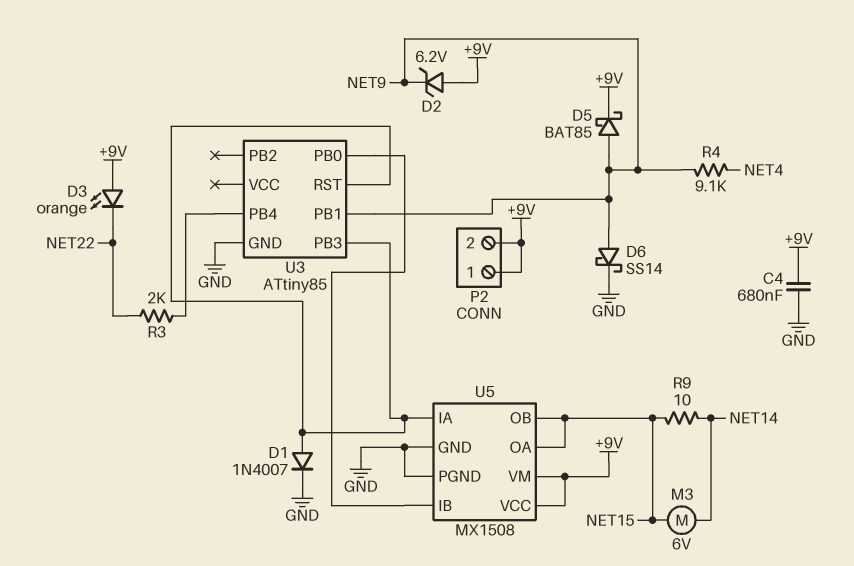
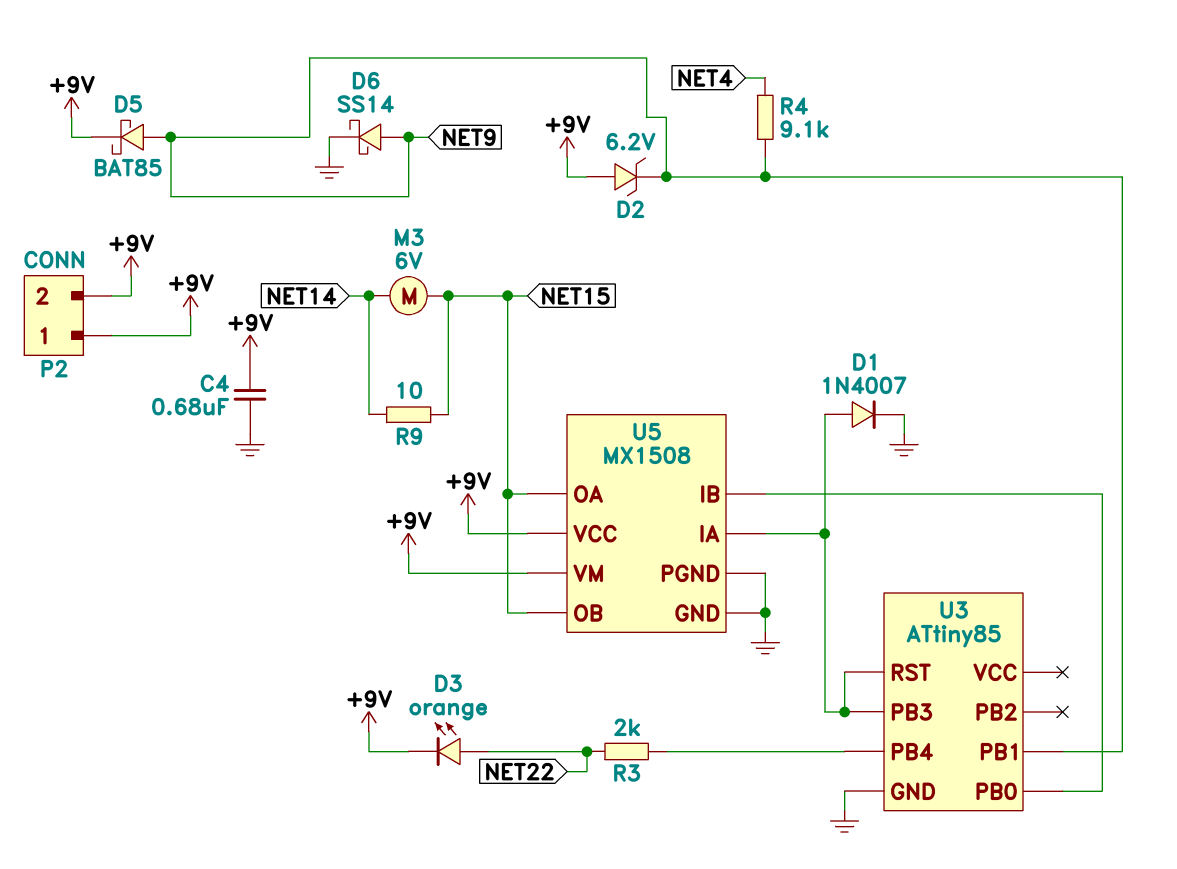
D3: LED orange (A +9V, K NET22) -> LED orange (A NET22, K +9V)

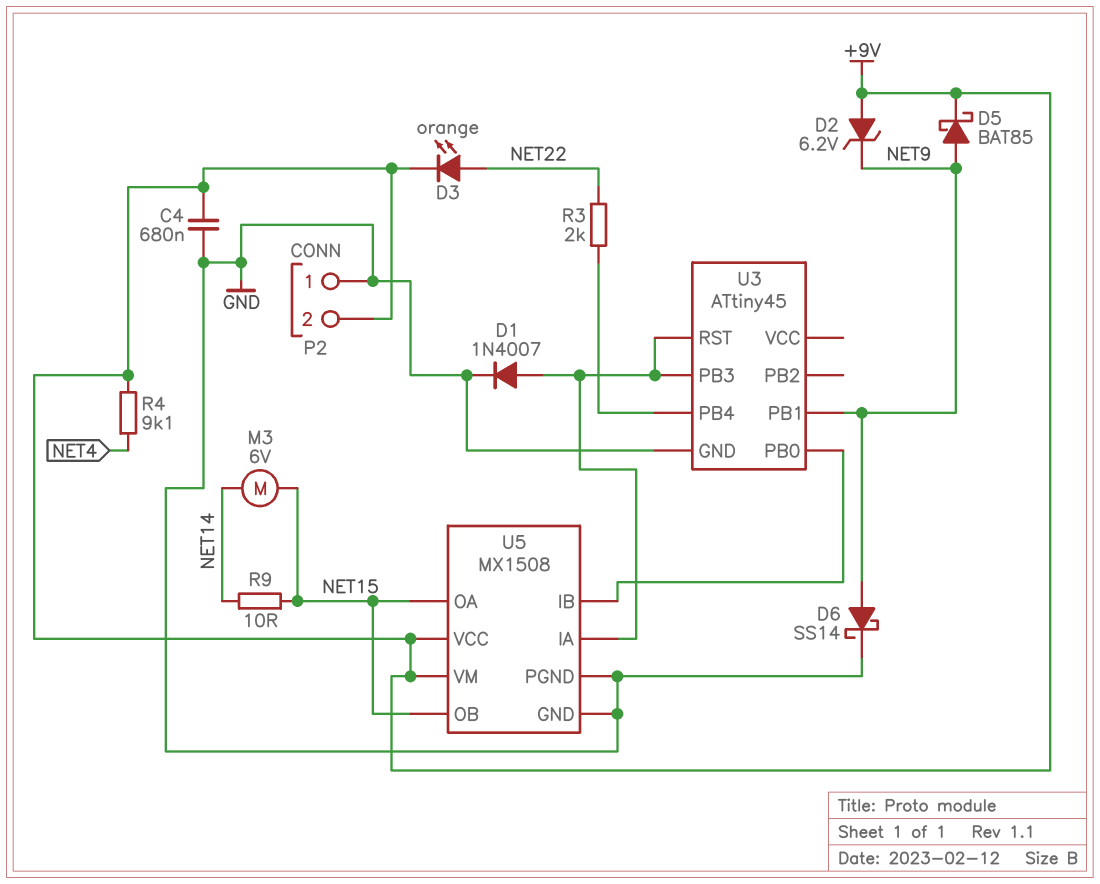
P2 pin 1: +9V -> GND
R4: 9.1k (NET4, NET9) -> 9.1k (+9V, NET4)
U3: ATtiny85 -> ATtiny45

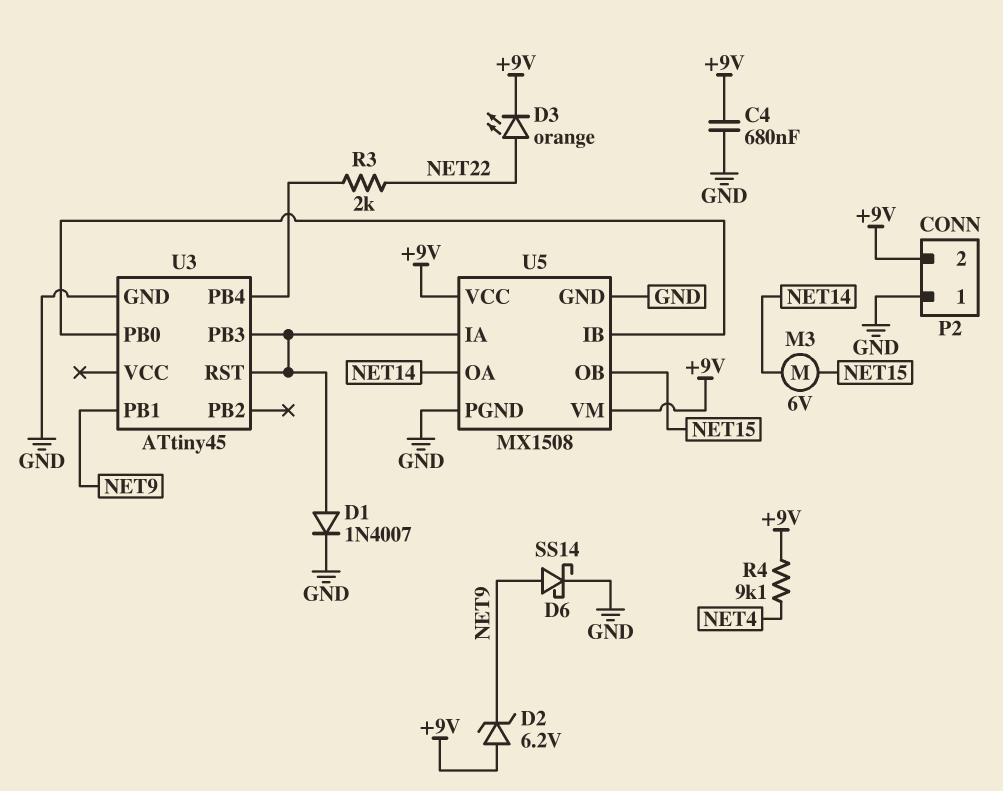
D5: schottky BAT85 (A NET9, K +9V) -> none
R9: 10 (NET14, NET15) -> none
U5 pin OA: NET15 -> NET14

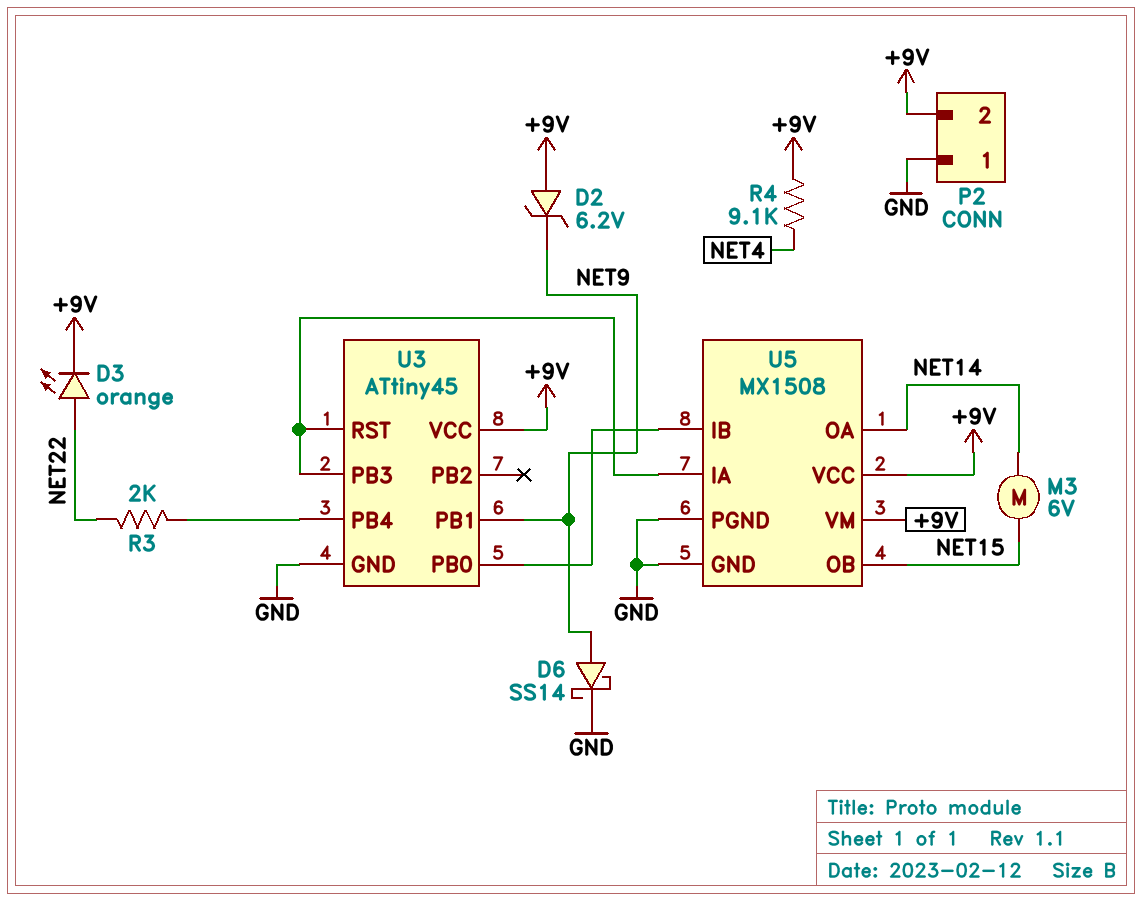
C4: 680nF (+9V, GND) -> none
D1: diode 1N4007 (A U3/PB3, K GND) -> none
U3 pin VCC: none -> +9V

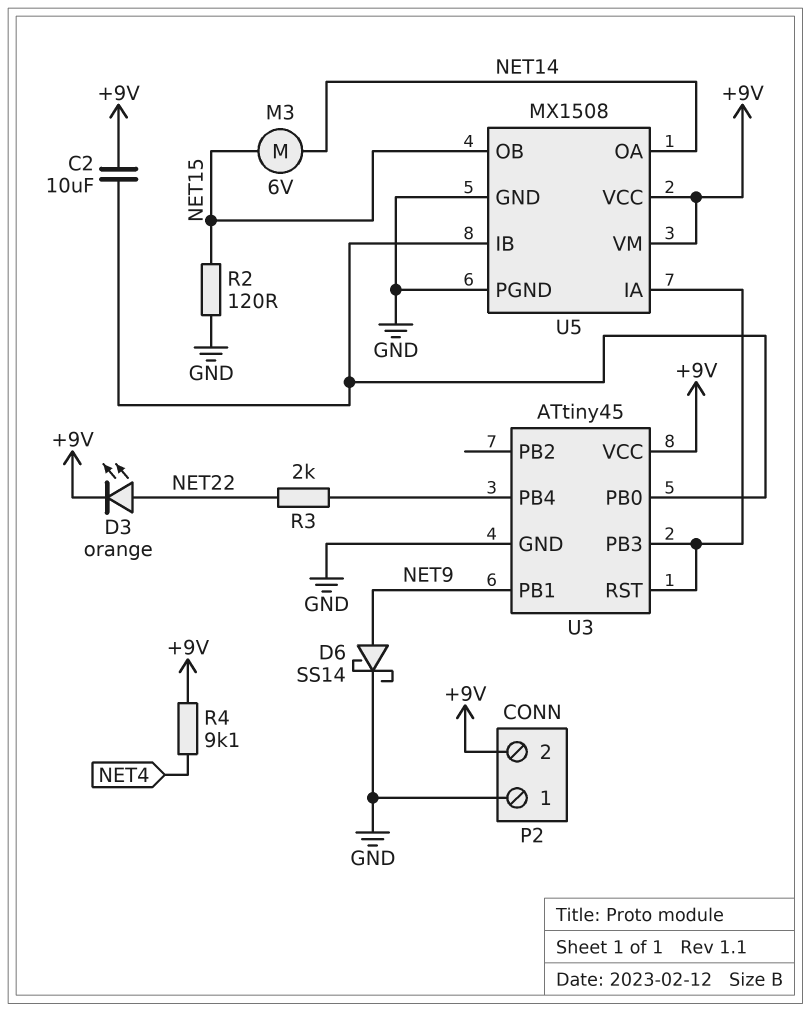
C2: none -> 10uF (+9V, U3/PB0)
D2: zener 6.2V (A +9V, K NET9) -> none
R2: none -> 120 (GND, NET15)

